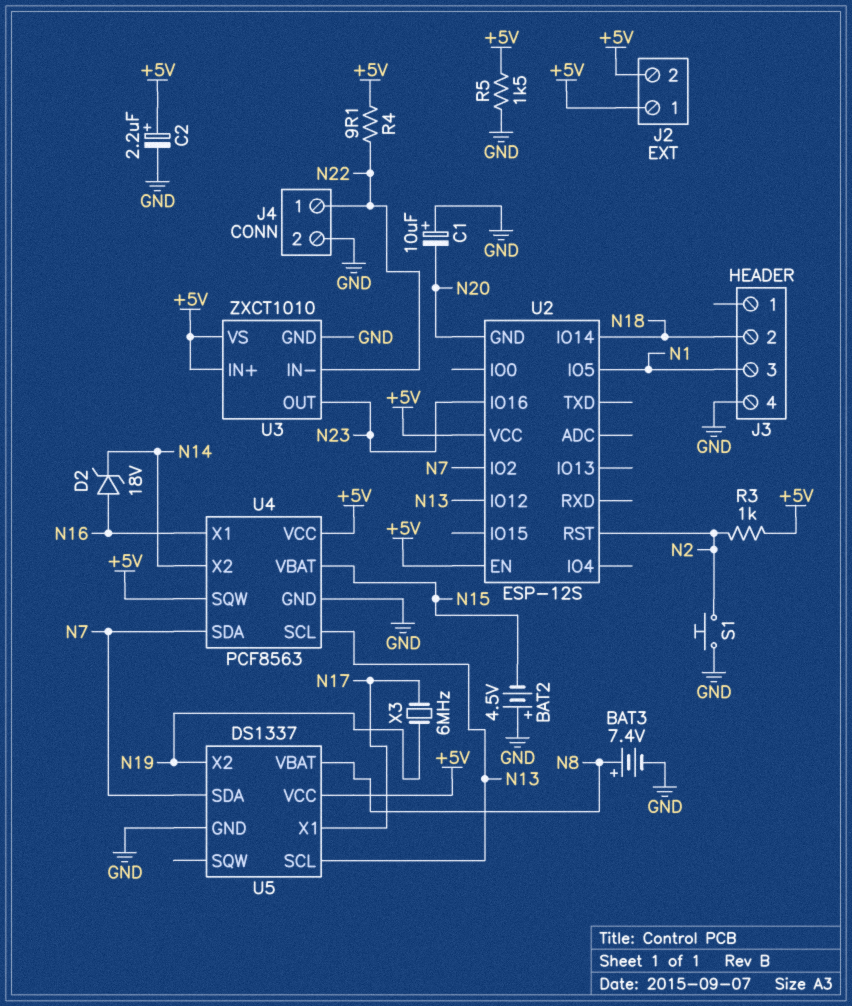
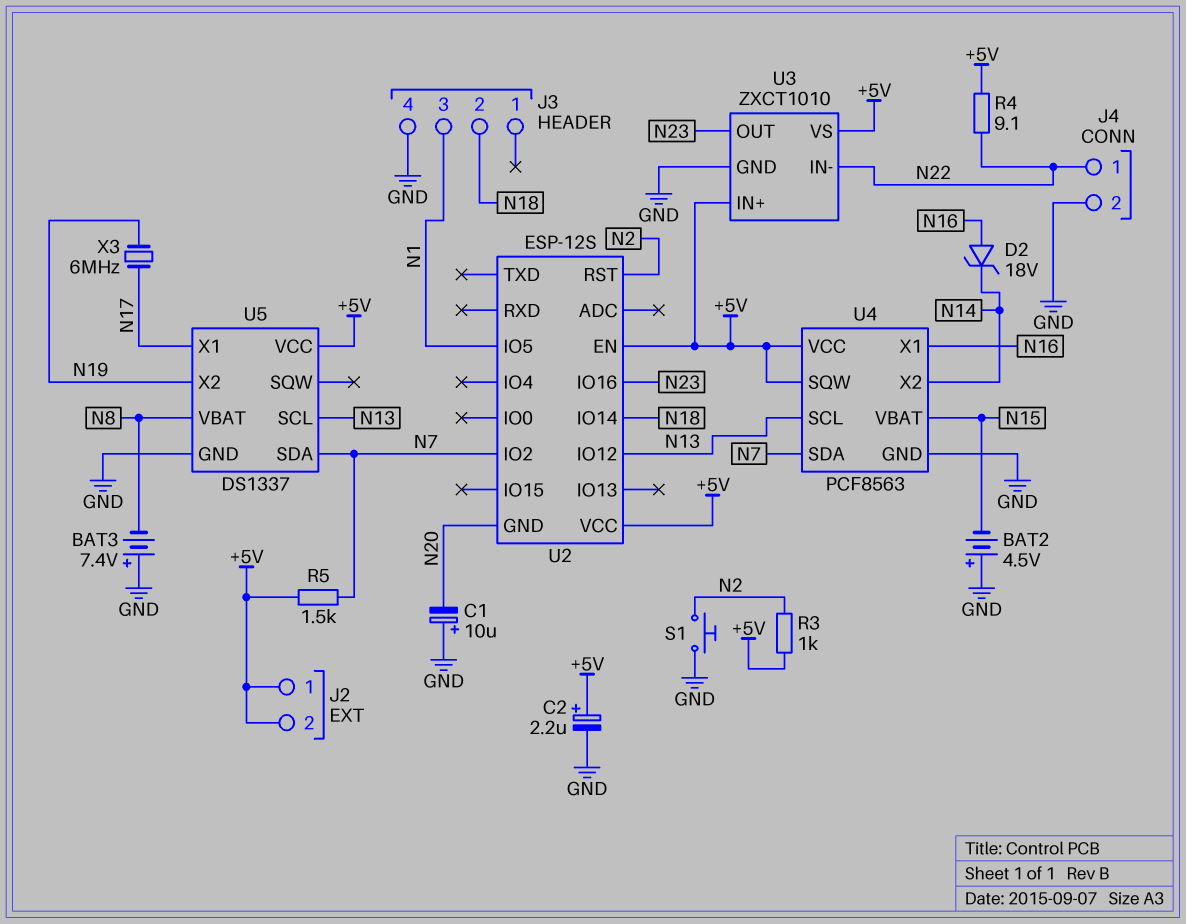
BAT3: 7.4V (plus N8, minus GND) -> 7.4V (plus GND, minus N8)
R5: 1.5k (+5V, GND) -> 1.5k (+5V, N7)

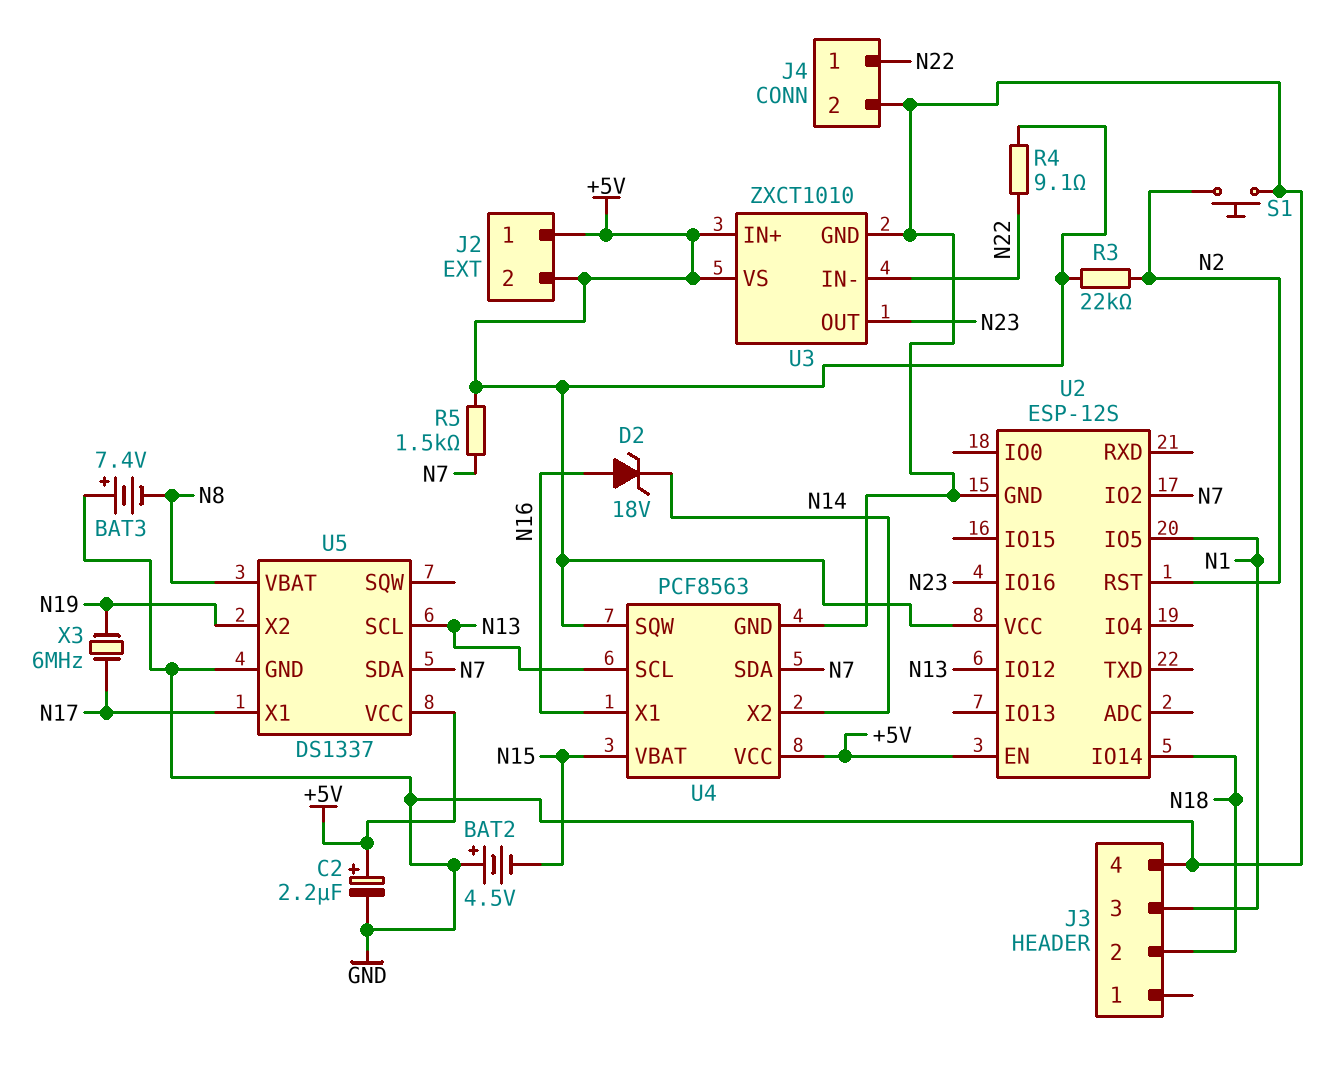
C1: 10uF (plus GND, minus N20) -> none
R3: 1k (+5V, N2) -> 22k (+5V, N2)
U2 pin GND: N20 -> GND

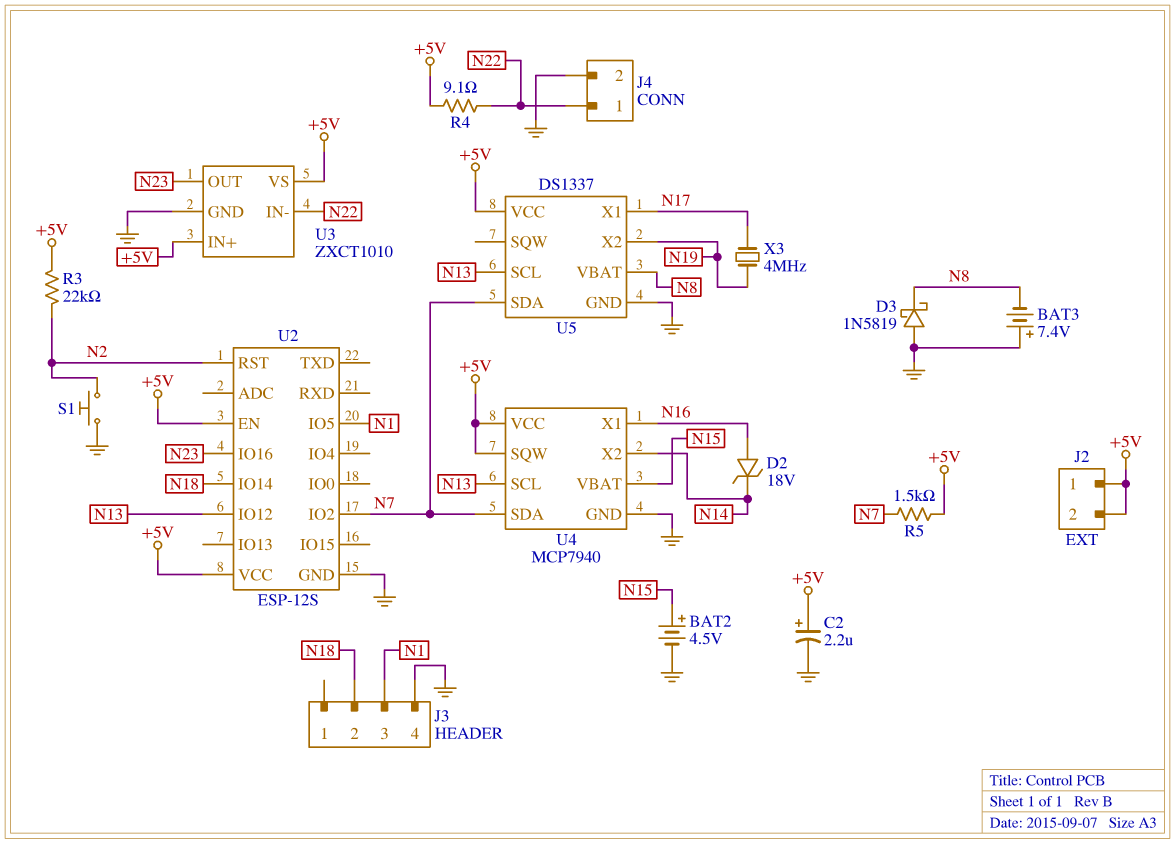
BAT2: 4.5V (plus GND, minus N15) -> 4.5V (plus N15, minus GND)
D3: none -> schottky 1N5819 (A GND, K N8)
U4: PCF8563 -> MCP7940
X3: 6MHz (N17, N19) -> 4MHz (N17, N19)

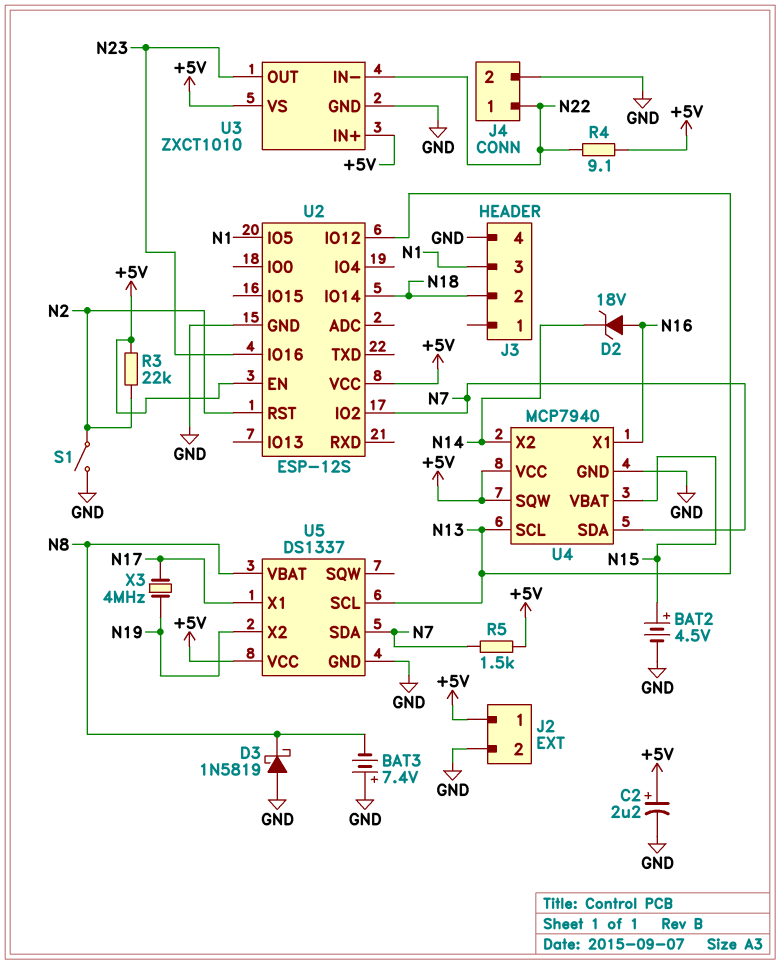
J2 pin 2: +5V -> GND
S1: button (GND, N2) -> switch (GND, N2)

